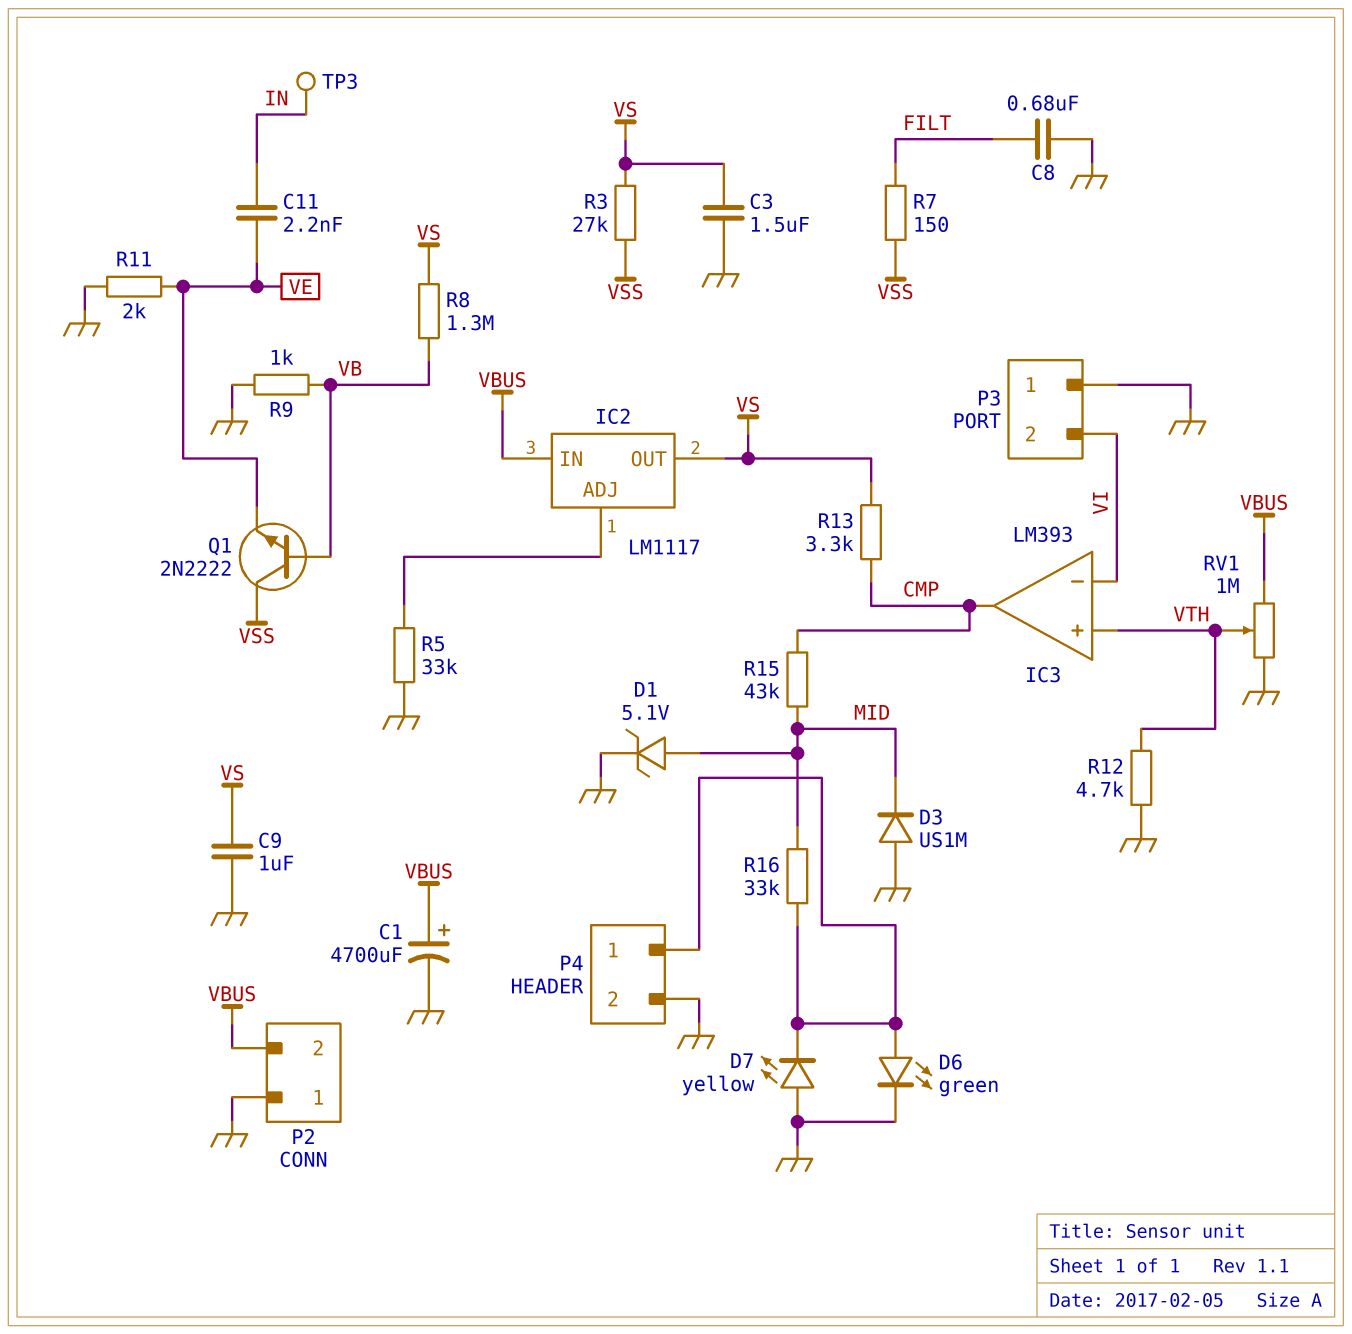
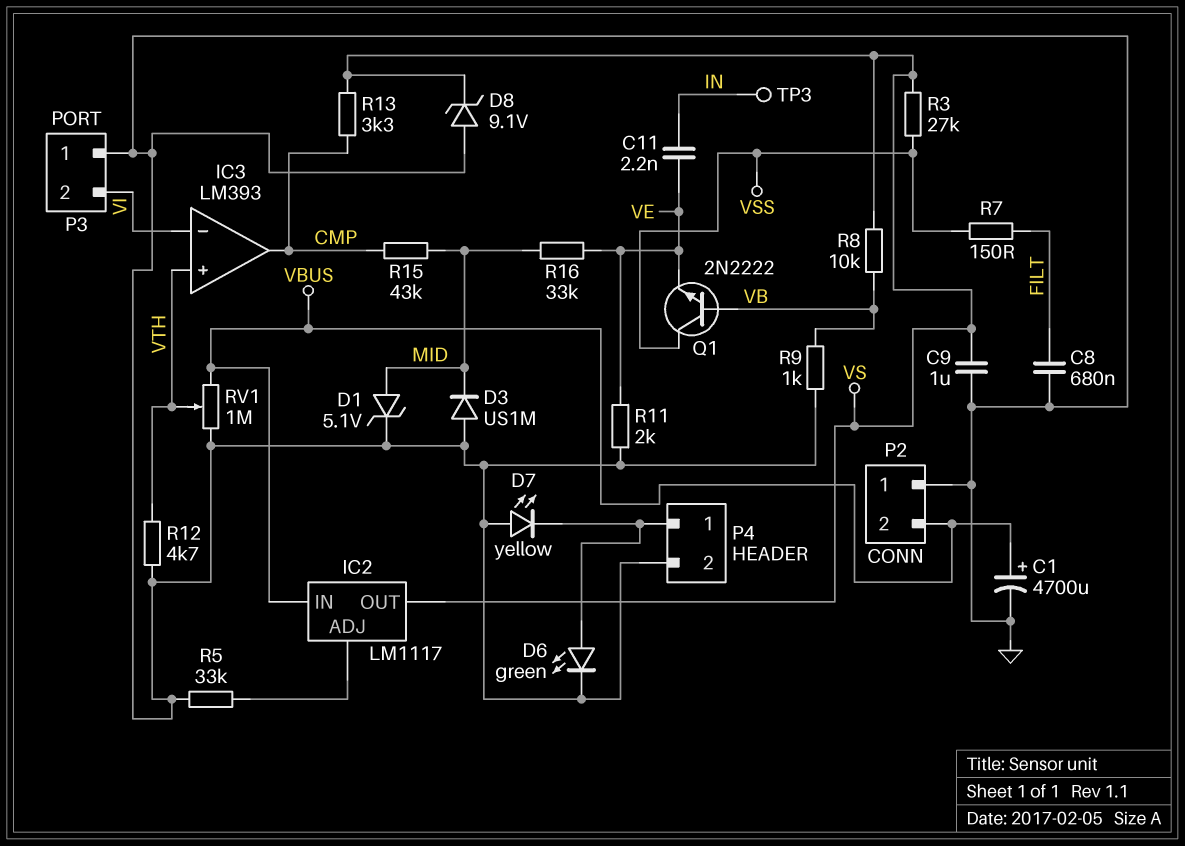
C3: 1.5uF (GND, VS) -> none
D8: none -> zener 9.1V (A GND, K VS)
R8: 1.3M (VB, VS) -> 10k (VB, VS)
R16: 33k (MID, P4/1) -> 33k (MID, VE)

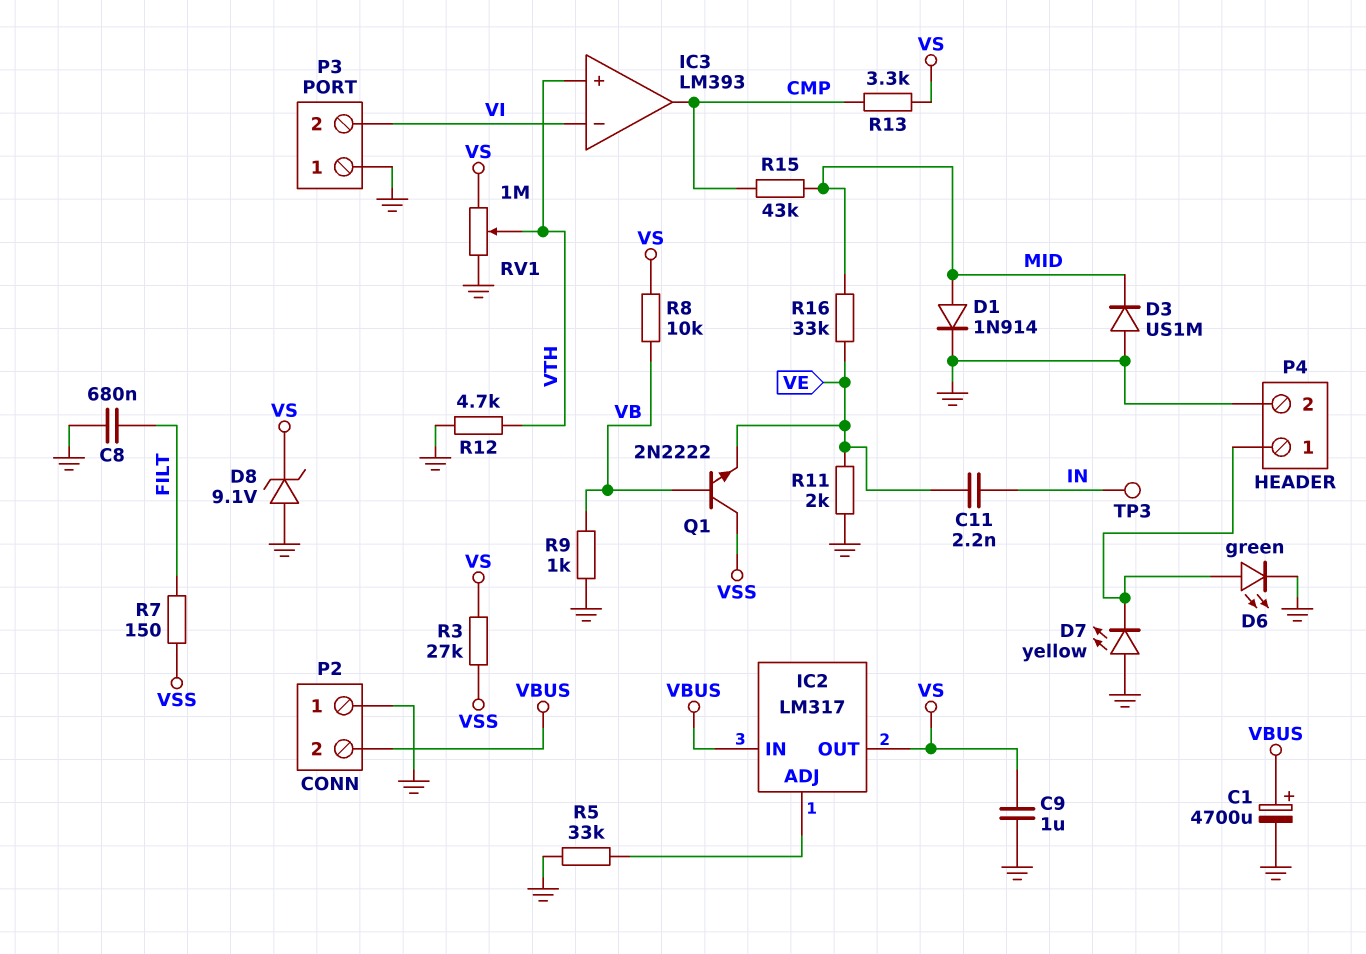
D1: zener 5.1V (A MID, K GND) -> diode 1N914 (A MID, K GND)
IC2: LM1117 -> LM317
RV1: 1M (GND, VBUS, wiper VTH) -> 1M (GND, VS, wiper VTH)

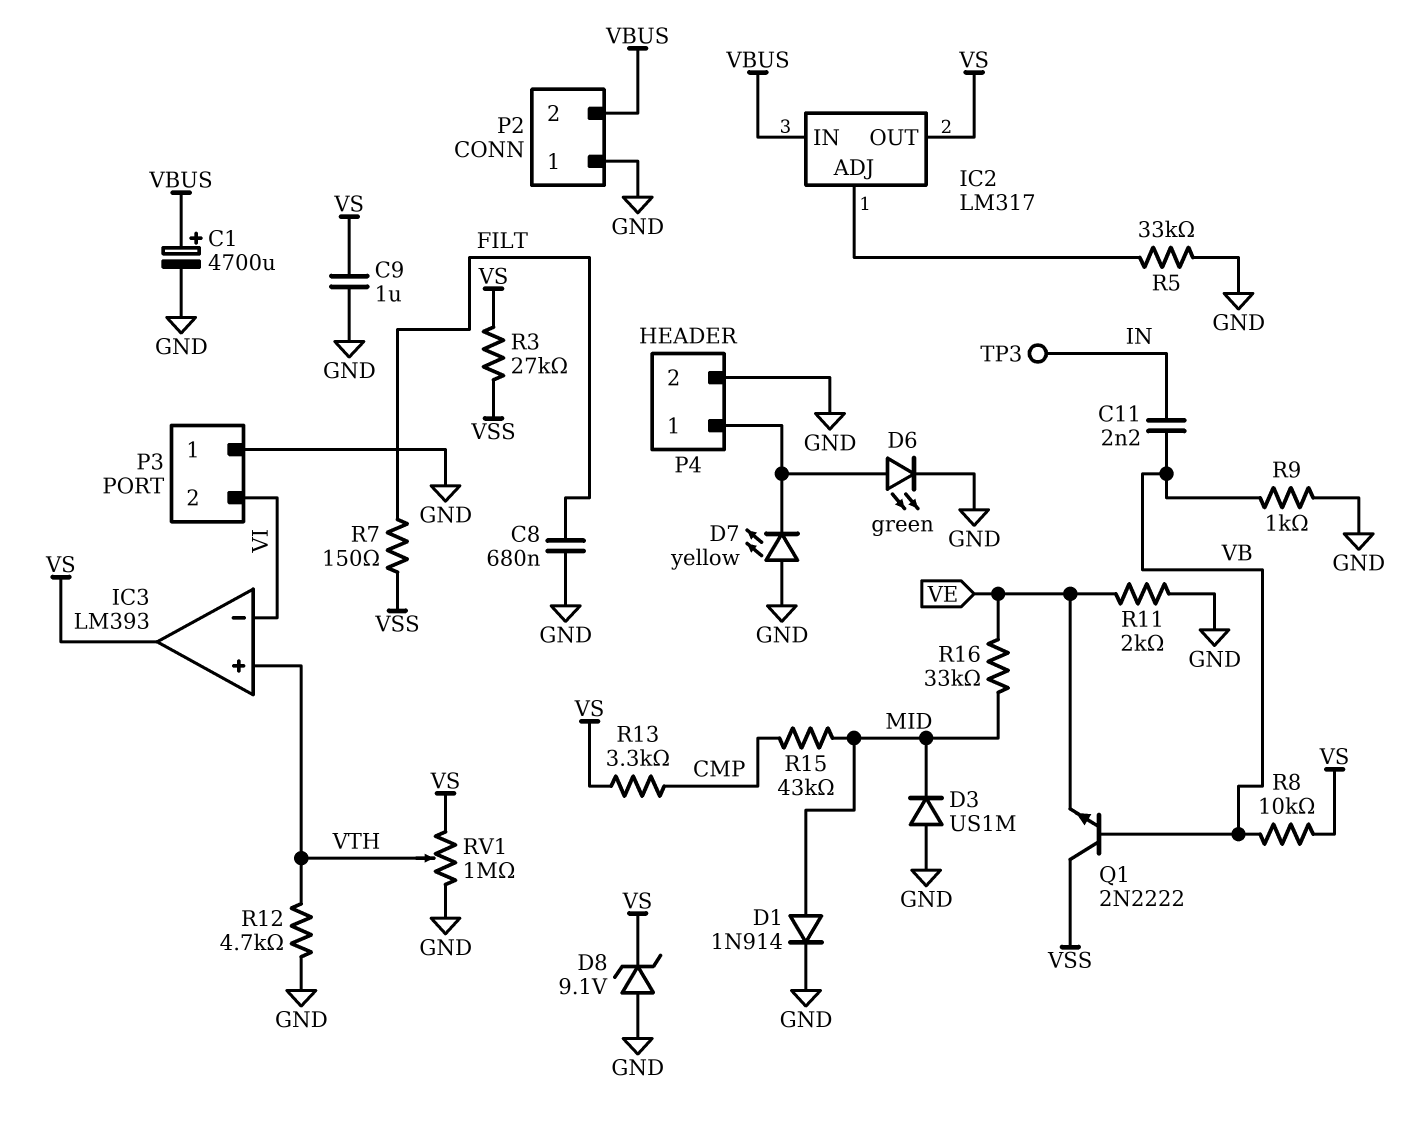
C11: 2.2nF (IN, VE) -> 2.2nF (IN, VB)
IC3 pin out: CMP -> VS

